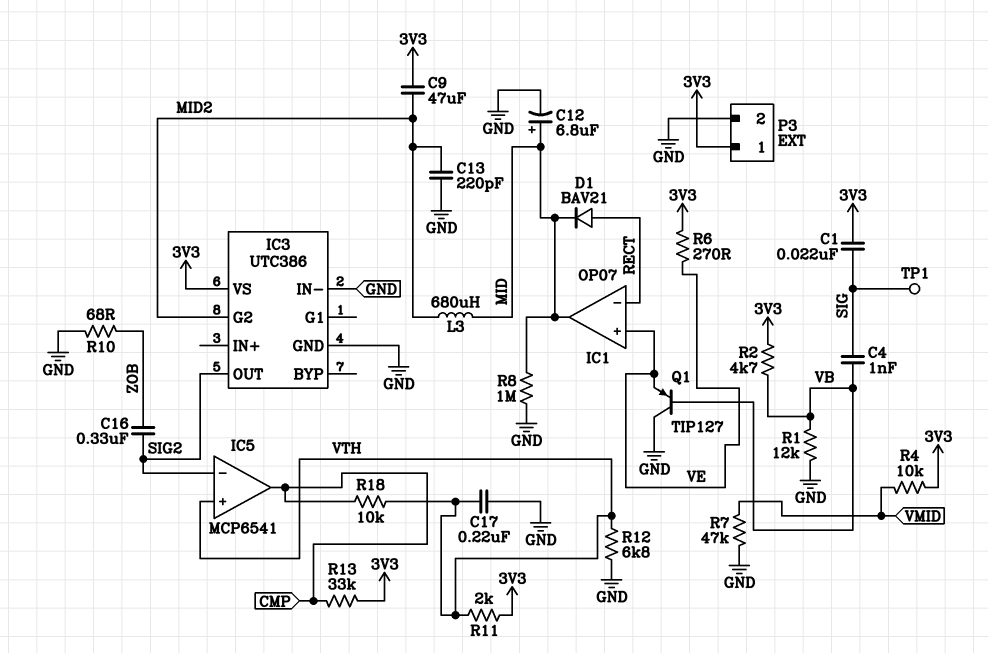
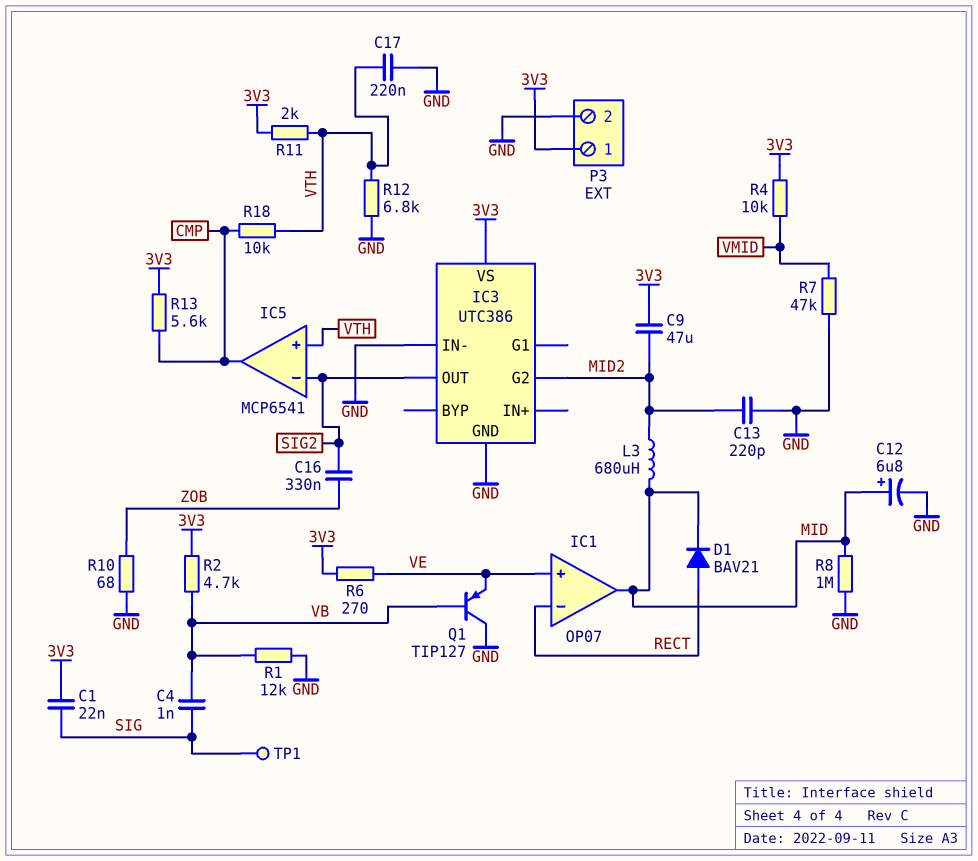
R13: 33k (3V3, CMP) -> 5.6k (3V3, CMP)

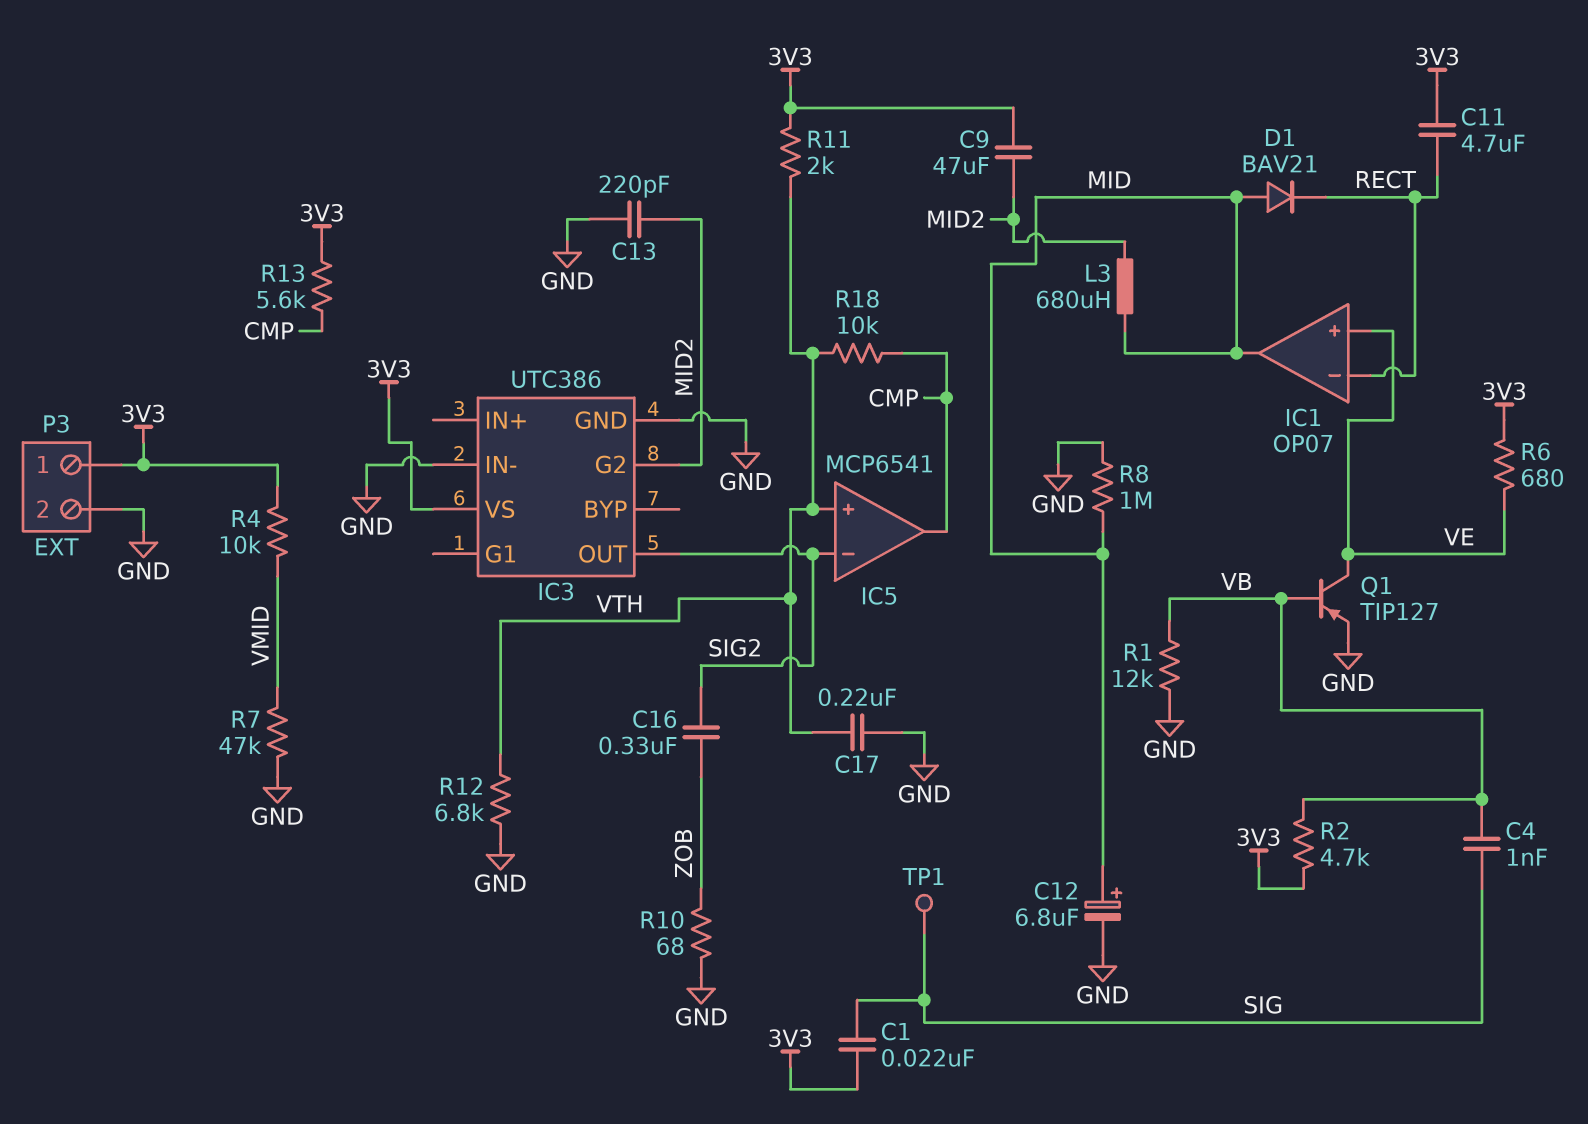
C11: none -> 4.7uF (3V3, RECT)
D1: diode BAV21 (A RECT, K MID) -> diode BAV21 (A MID, K RECT)
Q1: PNP TIP127 (B VB, C GND, E VE) -> PNP TIP127 (B VB, C VE, E GND)
R6: 270 (3V3, VE) -> 680 (3V3, VE)

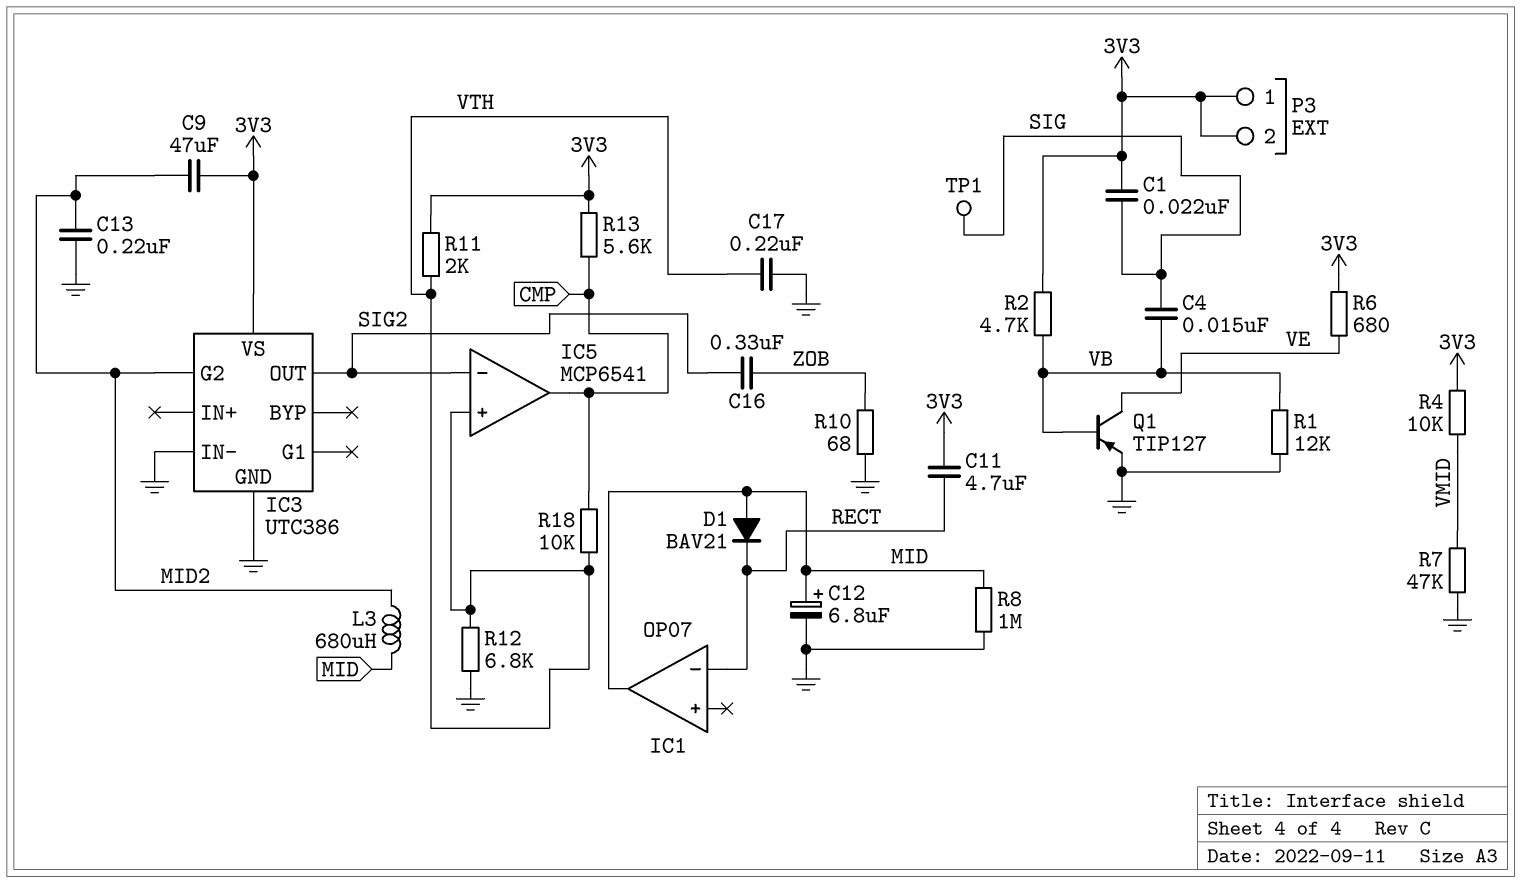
C4: 1nF (SIG, VB) -> 15nF (SIG, VB)
C13: 220pF (GND, MID2) -> 220nF (GND, MID2)
IC1 pin in+: VE -> none
P3 pin 2: GND -> 3V3

